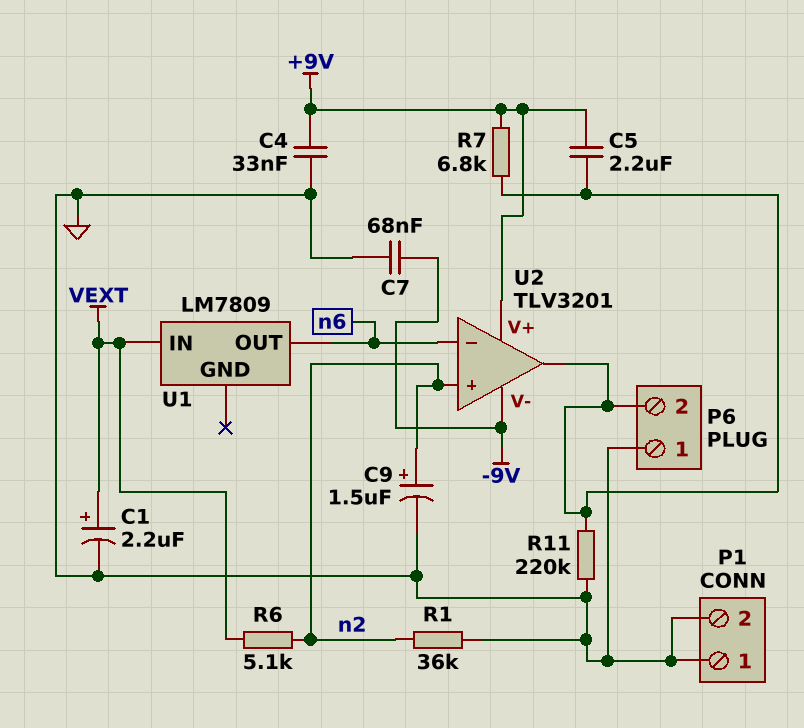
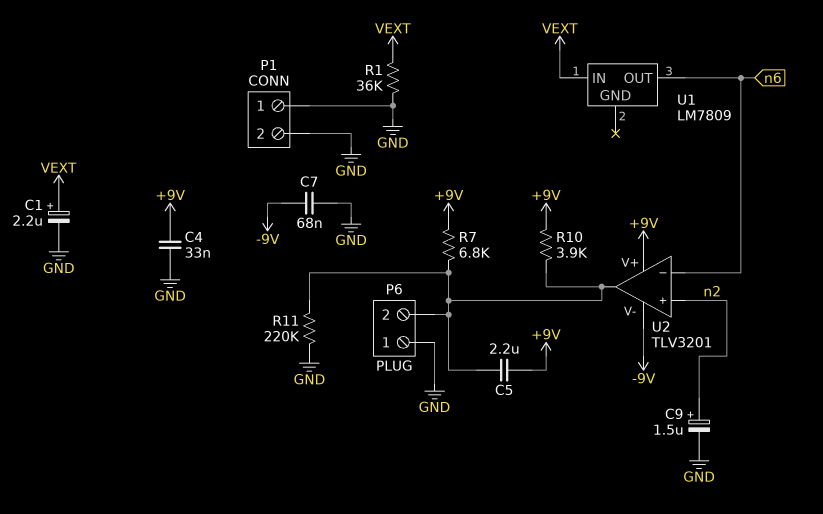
R1: 36k (GND, n2) -> 36k (GND, VEXT)
R6: 5.1k (VEXT, n2) -> none
R10: none -> 3.9k (+9V, P6/2)

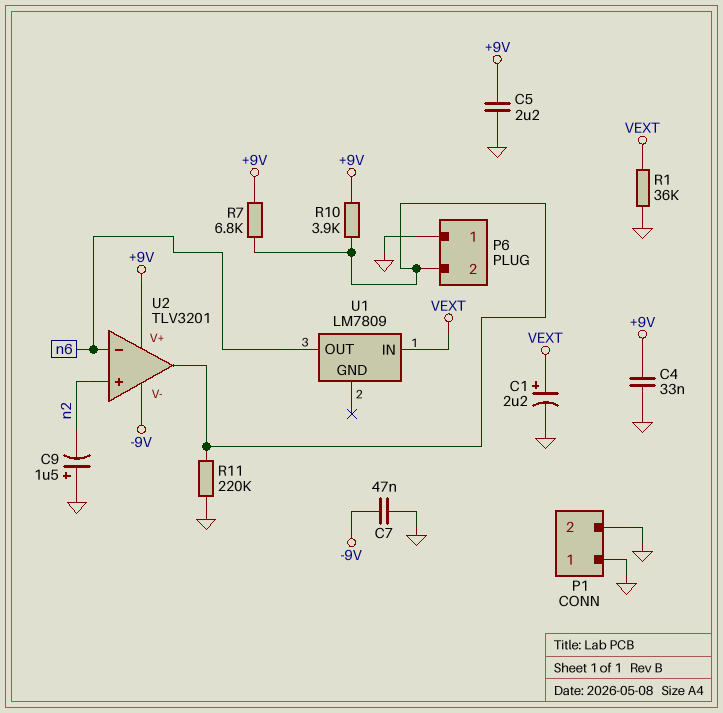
C5: 2.2uF (+9V, P6/2) -> 2.2uF (+9V, GND)
C7: 68nF (-9V, GND) -> 47nF (-9V, GND)
C9: 1.5uF (plus n2, minus GND) -> 1.5uF (plus GND, minus n2)

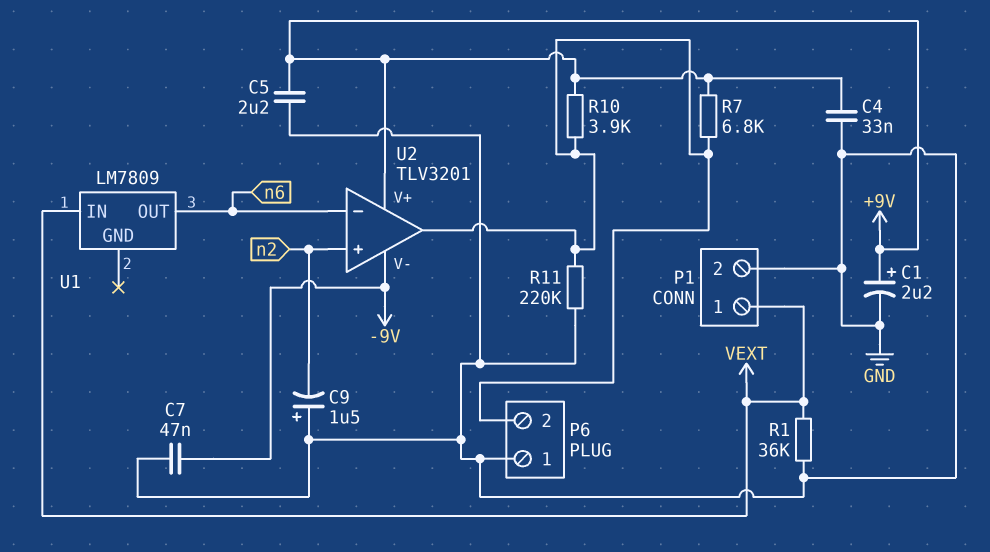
C1: 2.2uF (plus VEXT, minus GND) -> 2.2uF (plus +9V, minus GND)
P1 pin 1: GND -> VEXT

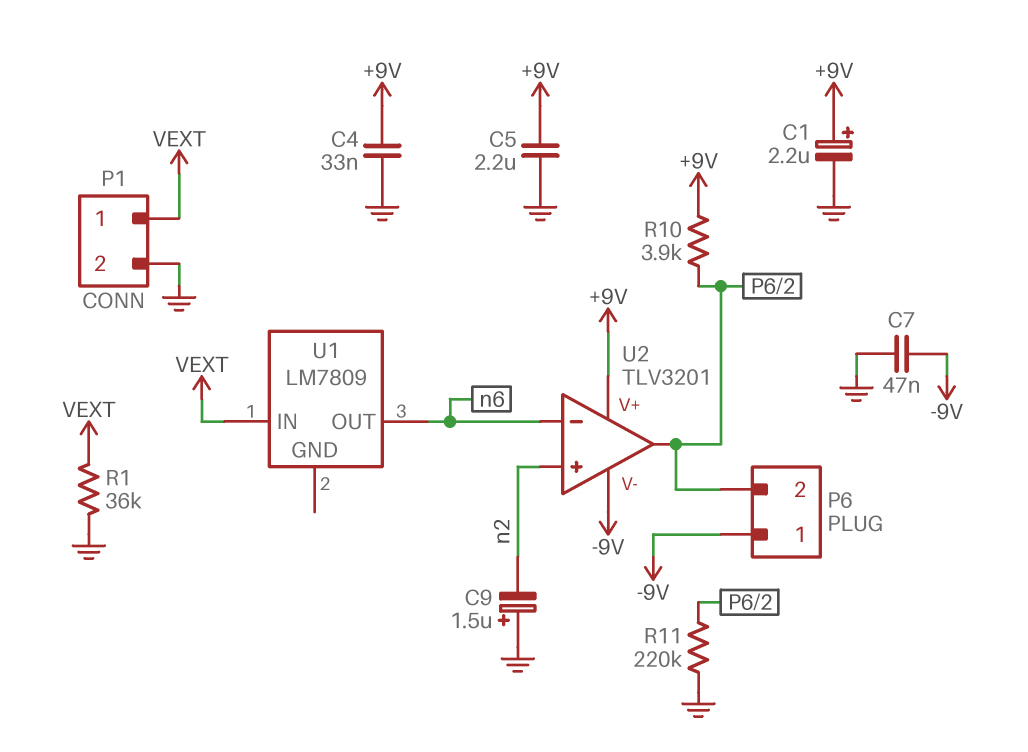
P6 pin 1: GND -> -9V
R7: 6.8k (+9V, P6/2) -> none

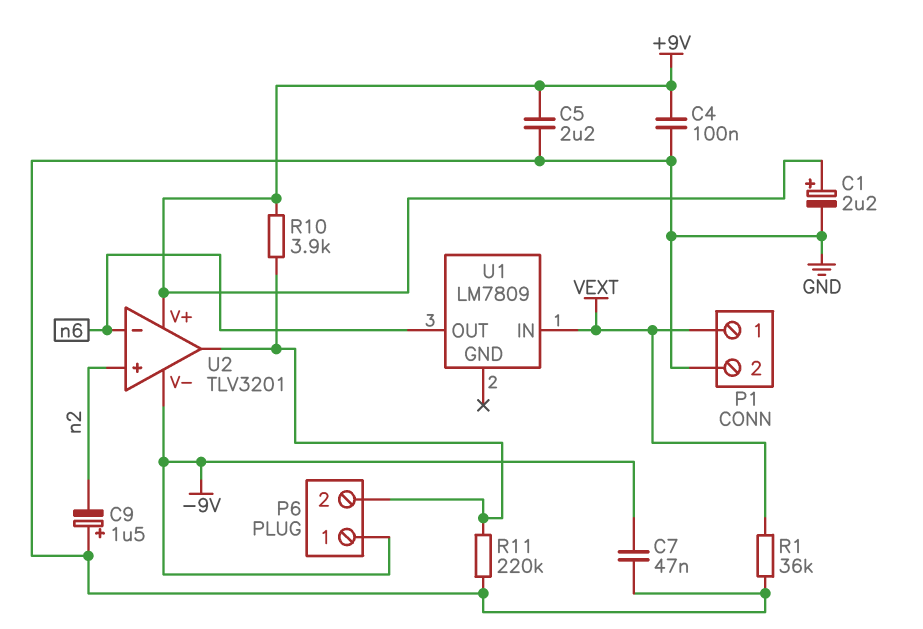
C4: 33nF (+9V, GND) -> 100nF (+9V, GND)

